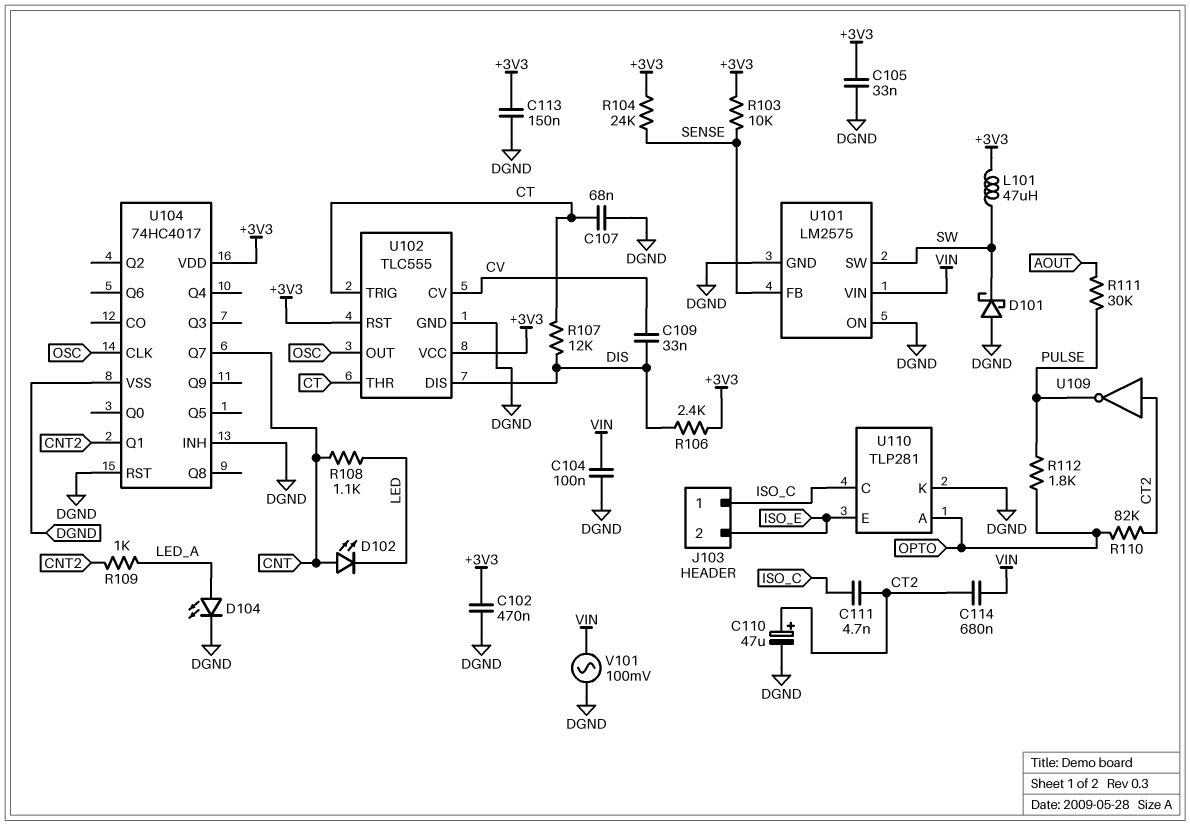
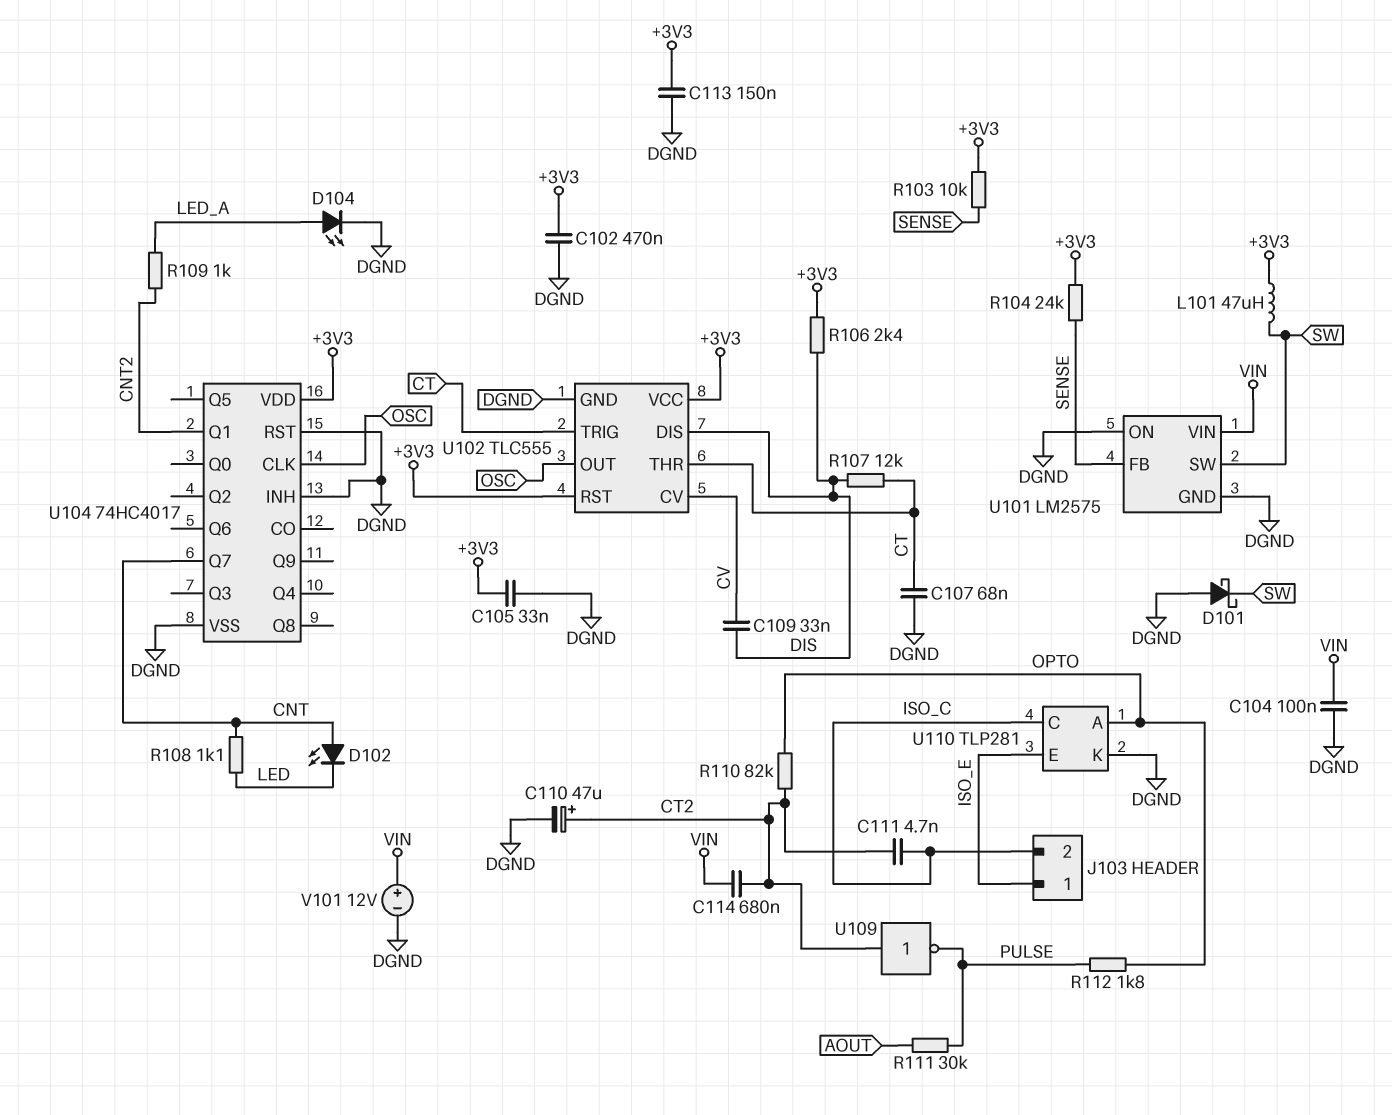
J103 pin 1: ISO_C -> ISO_E
J103 pin 2: ISO_E -> ISO_C
V101: AC 100mV (DGND, VIN) -> 12V (plus VIN, minus DGND)

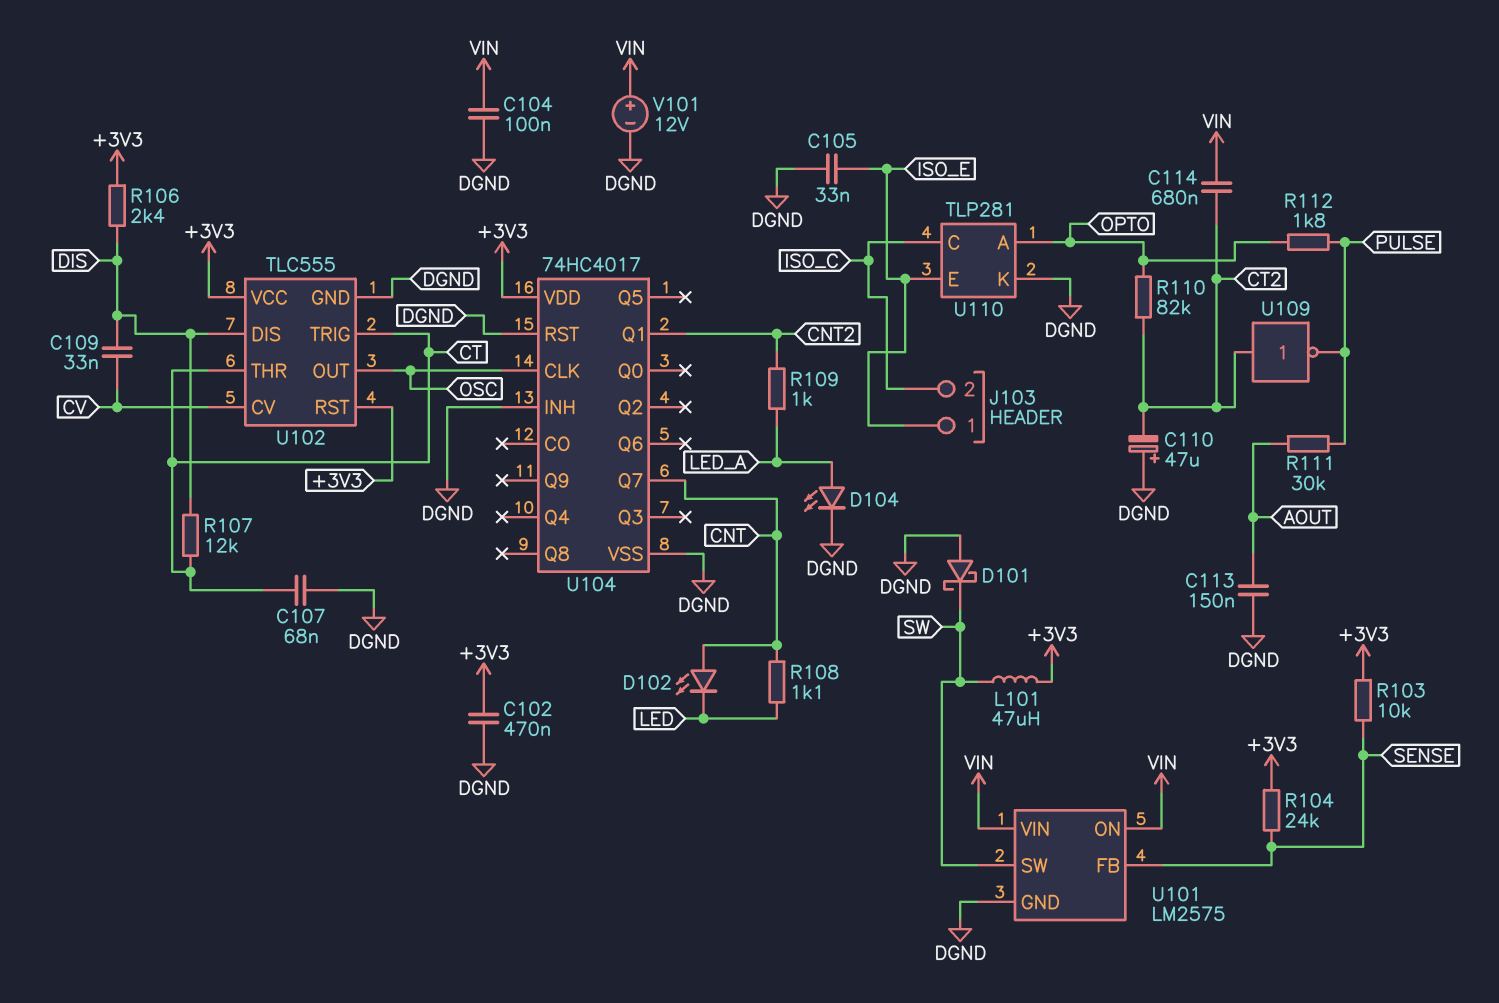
C105: 33nF (+3V3, DGND) -> 33nF (DGND, ISO_E)
C110: 47uF (plus CT2, minus DGND) -> 47uF (plus DGND, minus CT2)
C111: 4.7nF (CT2, ISO_C) -> none
C113: 150nF (+3V3, DGND) -> 150nF (AOUT, DGND)
U101 pin ON: DGND -> VIN

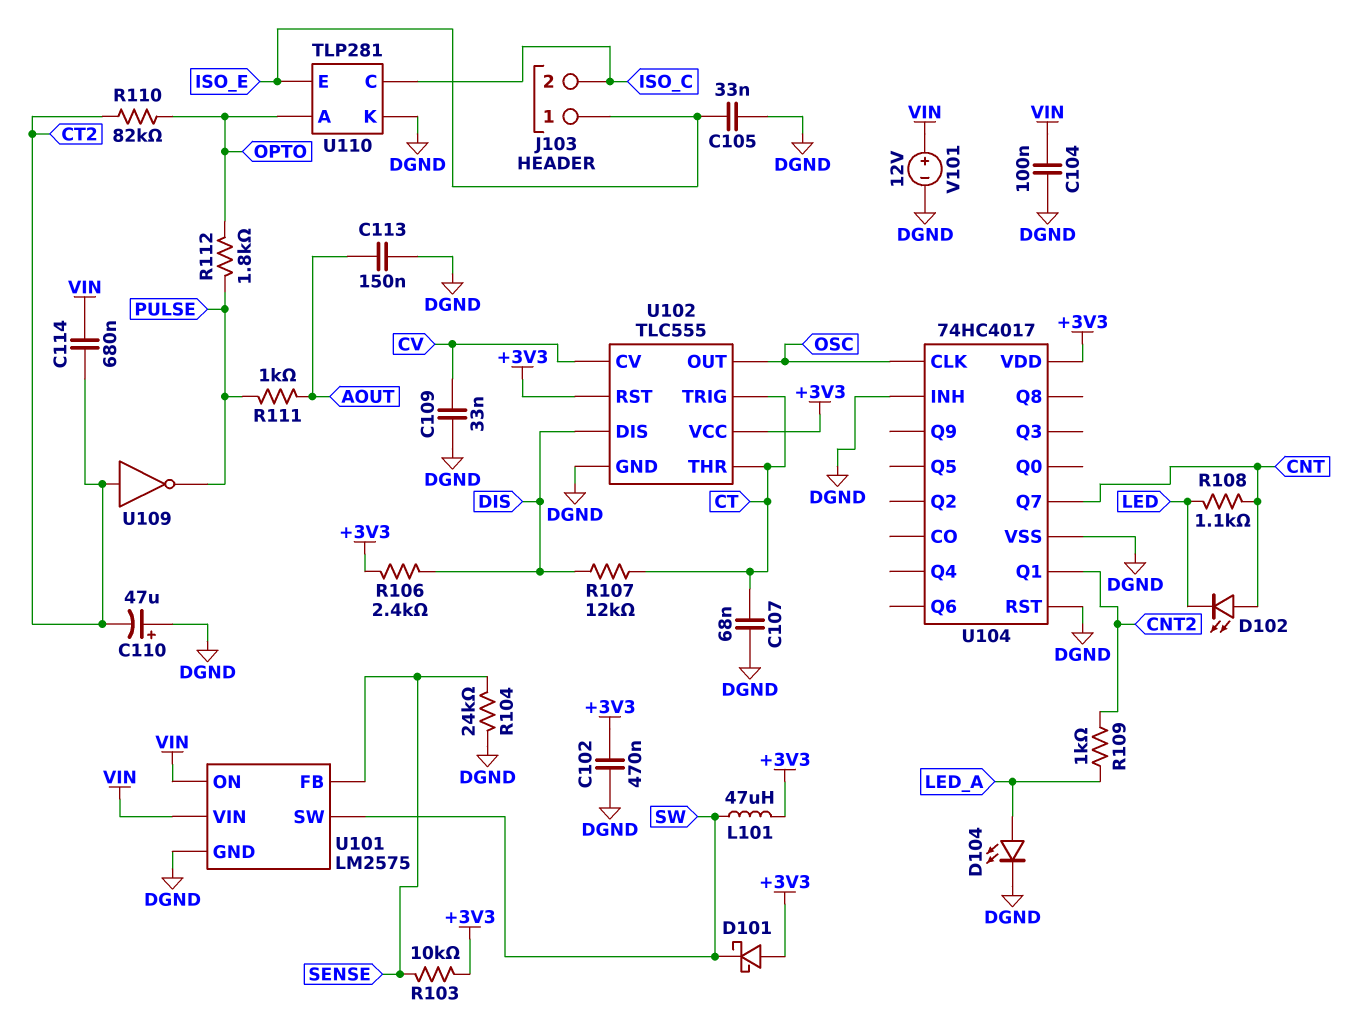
C109: 33nF (CV, DIS) -> 33nF (CV, DGND)
D101: schottky (A DGND, K SW) -> schottky (A +3V3, K SW)
R104: 24k (+3V3, SENSE) -> 24k (DGND, SENSE)
R111: 30k (AOUT, PULSE) -> 1k (AOUT, PULSE)

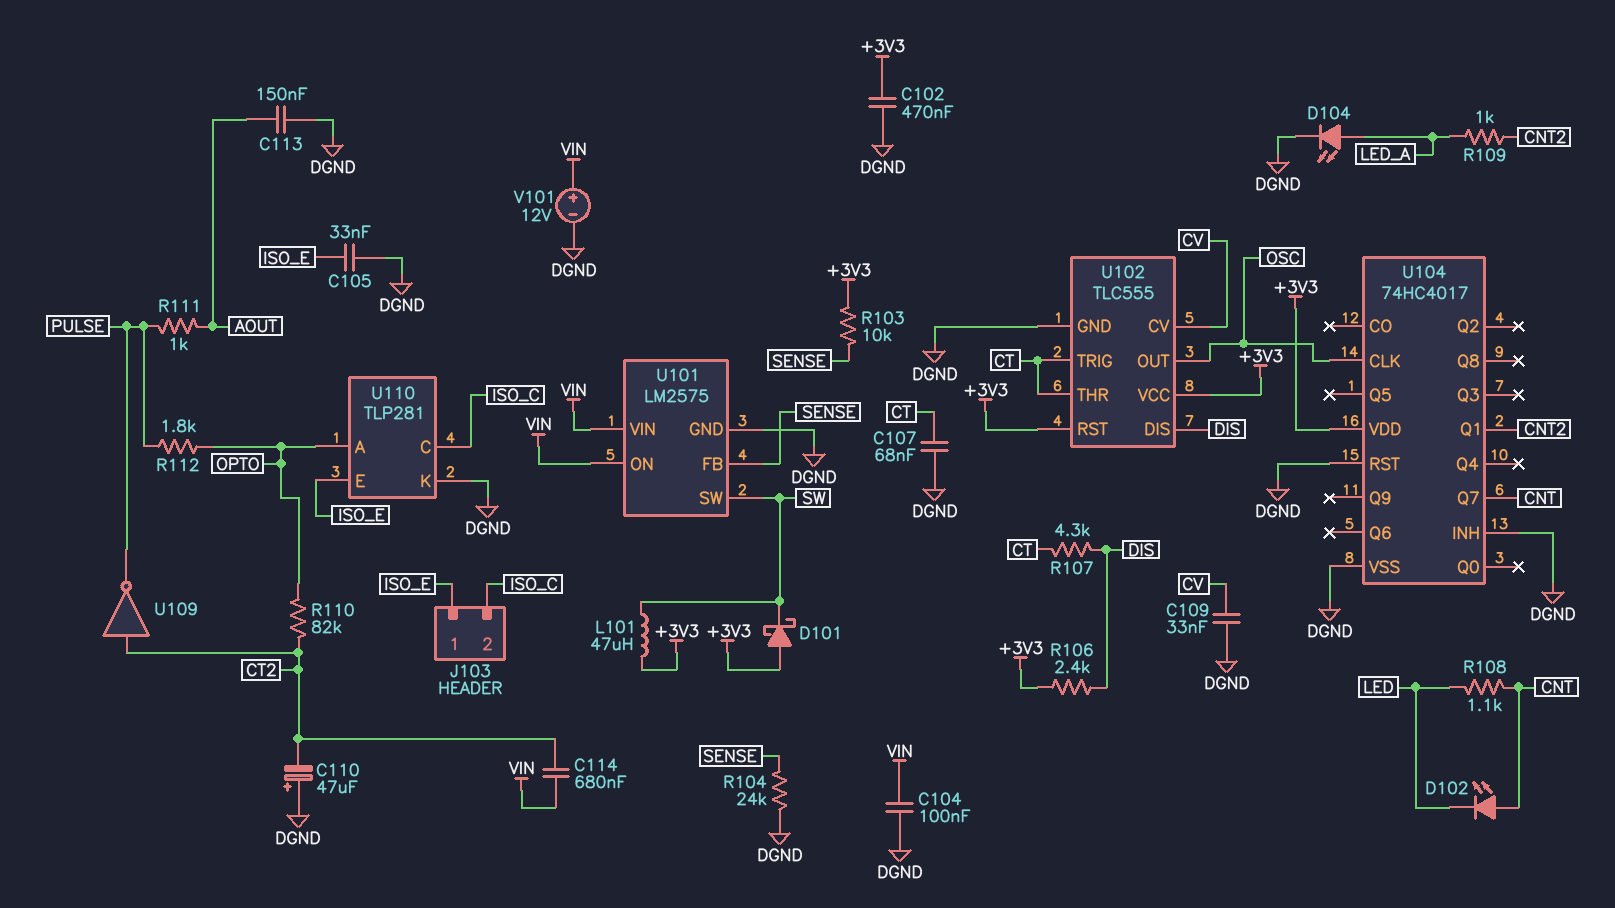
R107: 12k (CT, DIS) -> 4.3k (CT, DIS)

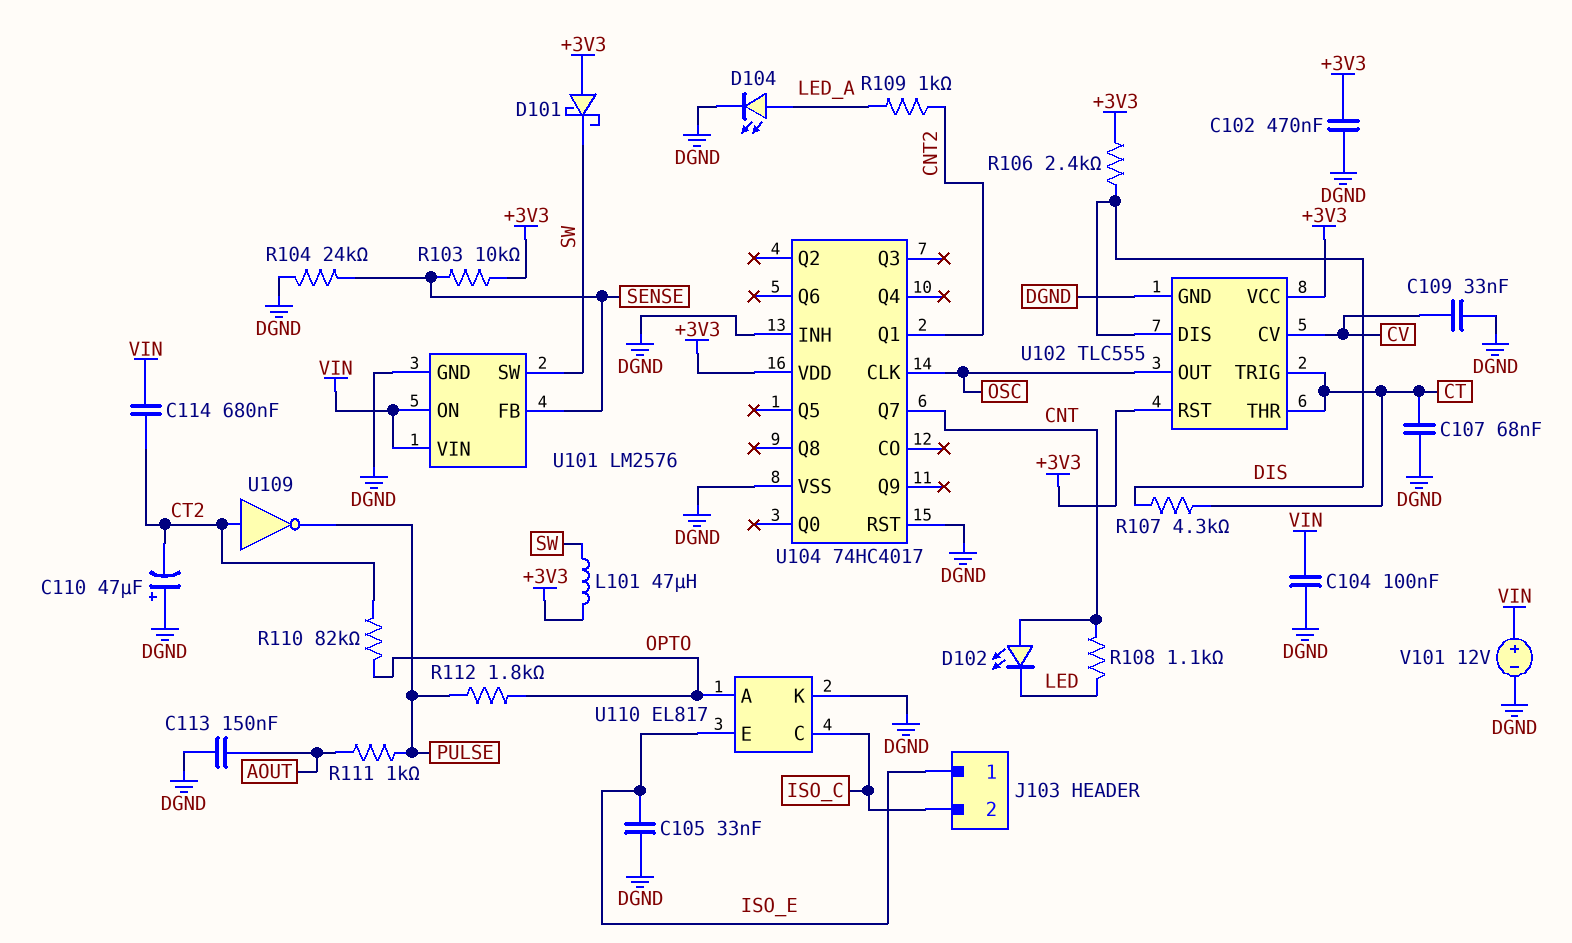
U101: LM2575 -> LM2576
U110: TLP281 -> EL817

